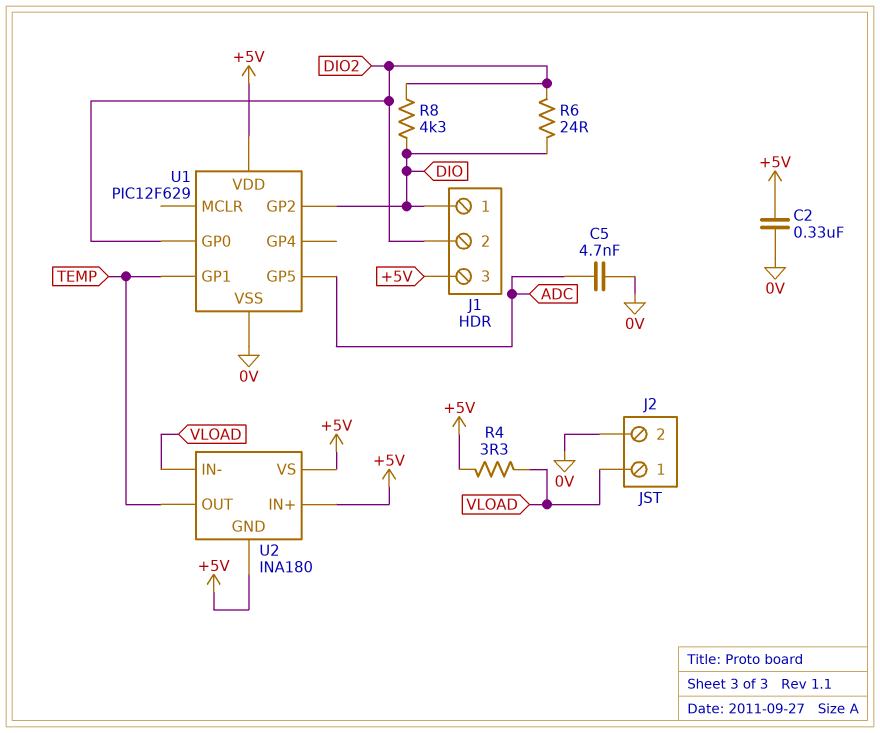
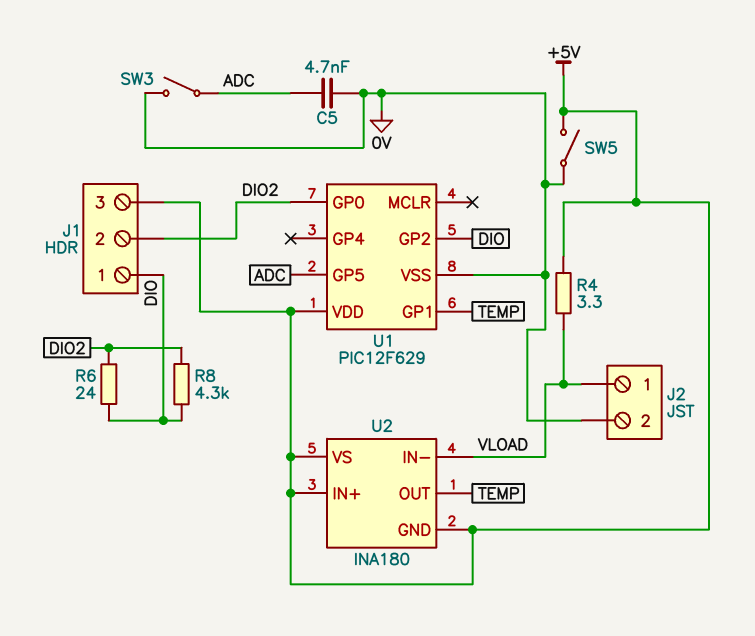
C2: 330nF (+5V, 0V) -> none
SW3: none -> switch (0V, ADC)
SW5: none -> switch (+5V, 0V)

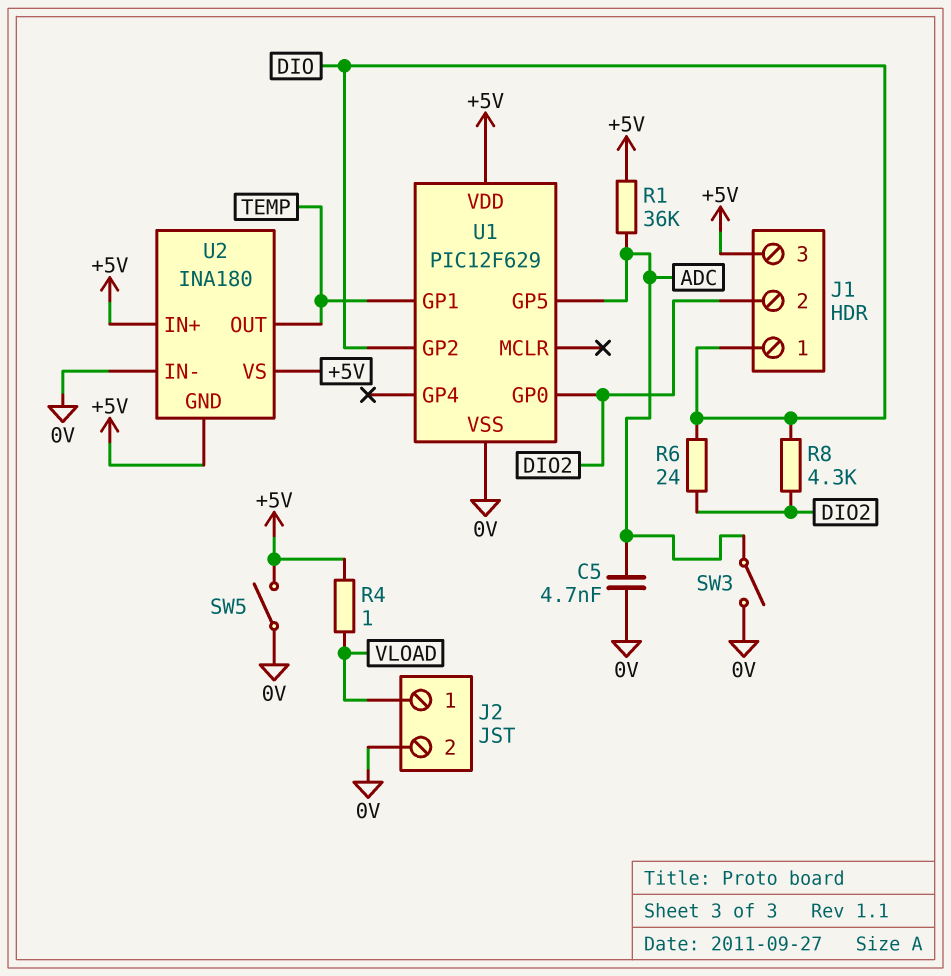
R1: none -> 36k (+5V, ADC)
R4: 3.3 (+5V, VLOAD) -> 1 (+5V, VLOAD)
U2 pin IN-: VLOAD -> 0V

